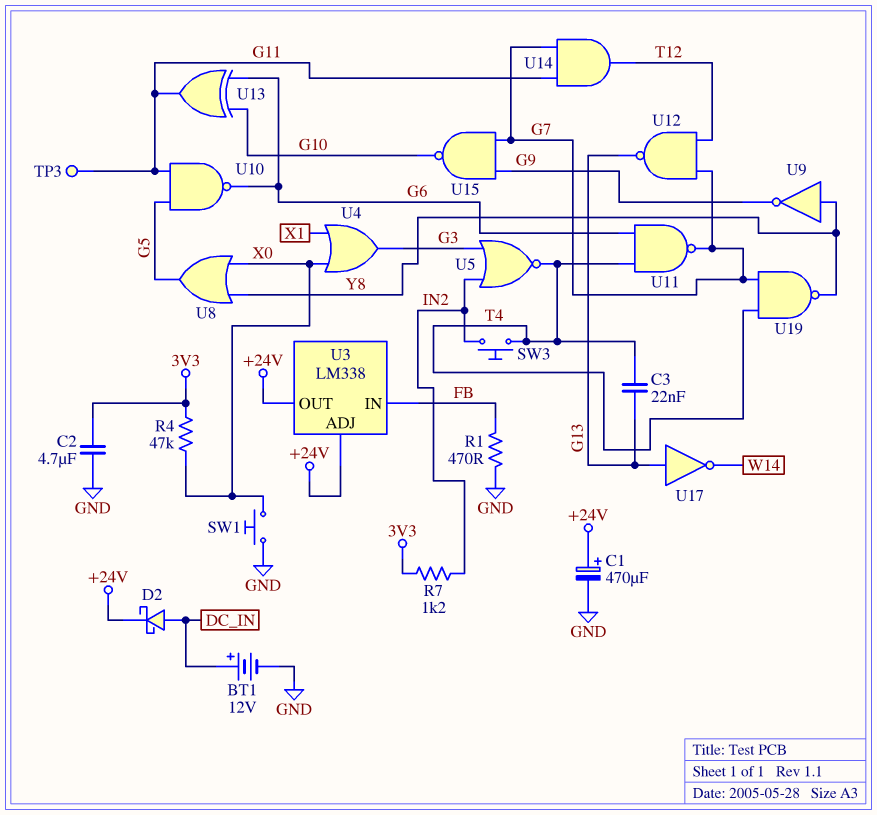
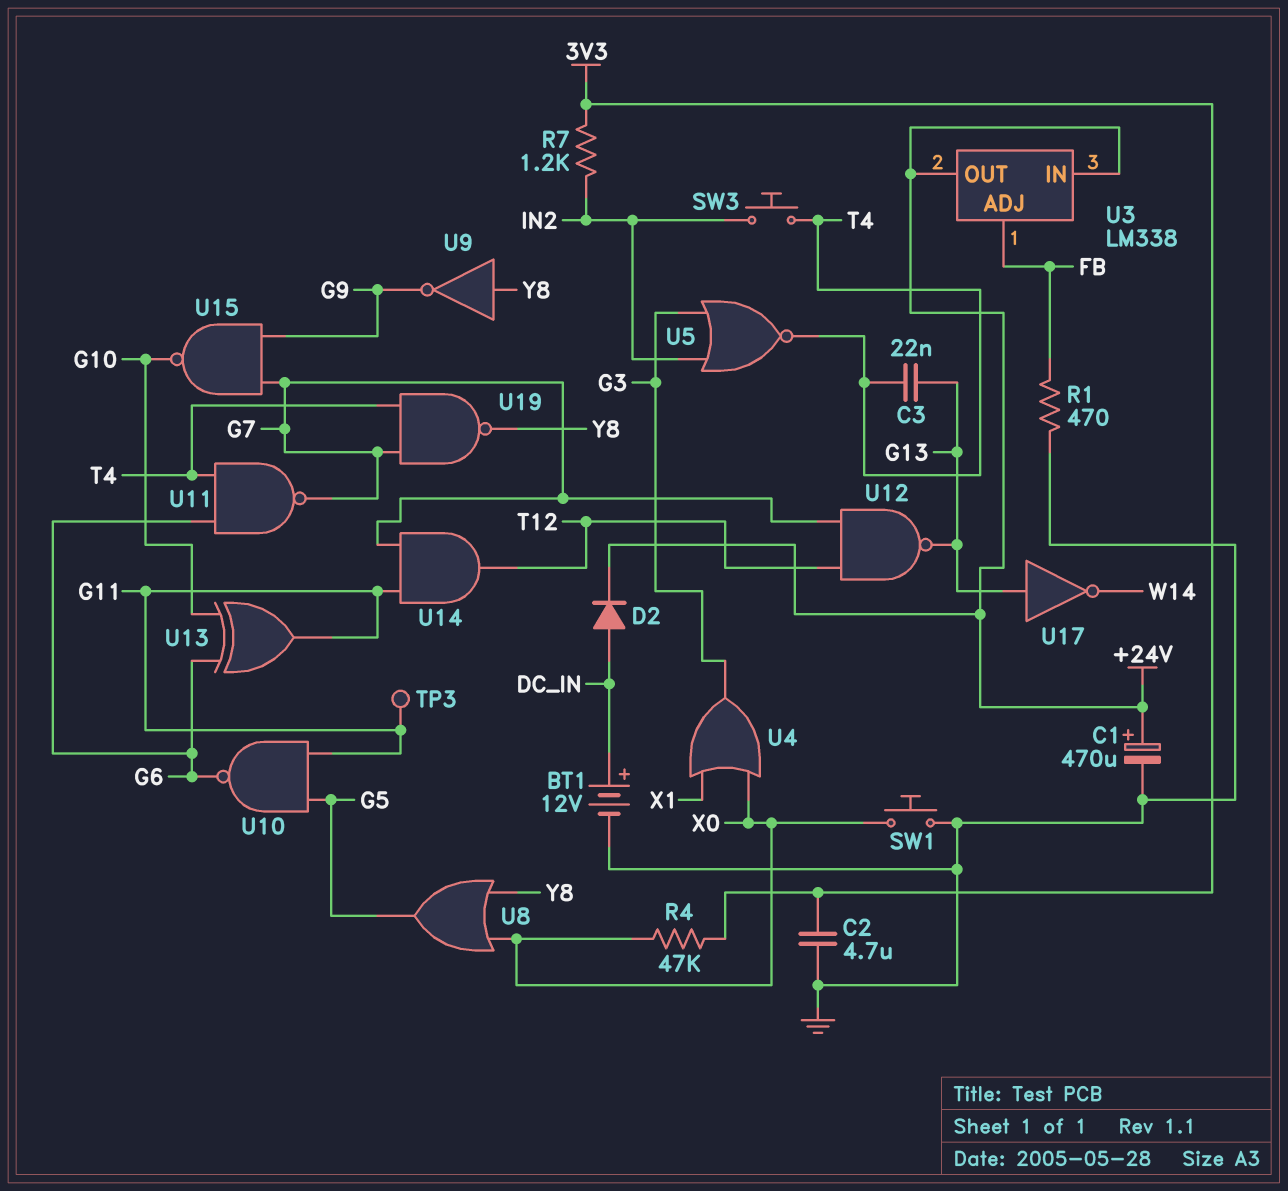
D2: schottky (A DC_IN, K +24V) -> diode (A DC_IN, K +24V)
U3 pin ADJ: +24V -> FB
U3 pin IN: FB -> +24V

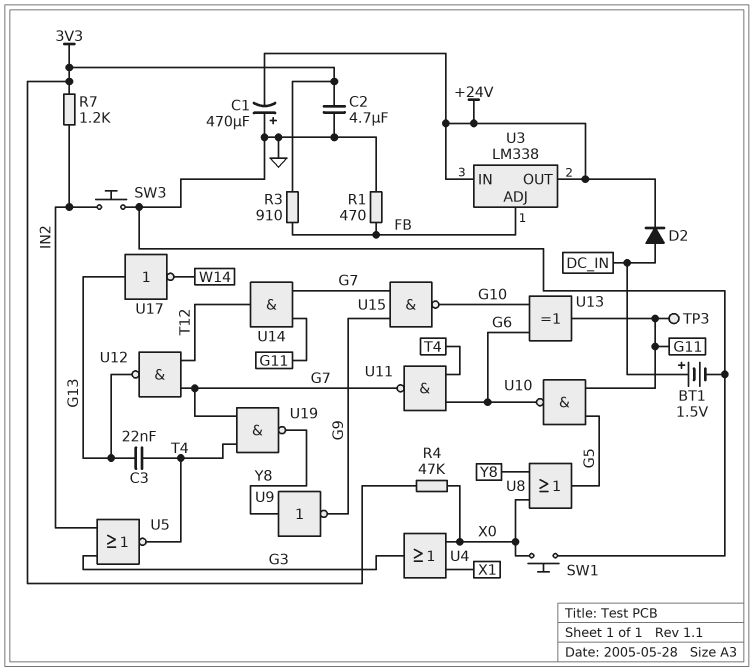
BT1: 12V (plus DC_IN, minus GND) -> 1.5V (plus DC_IN, minus GND)
C1: 470uF (plus +24V, minus GND) -> 470uF (plus GND, minus +24V)
R3: none -> 910 (3V3, FB)
SW3: button (IN2, T4) -> button (GND, IN2)

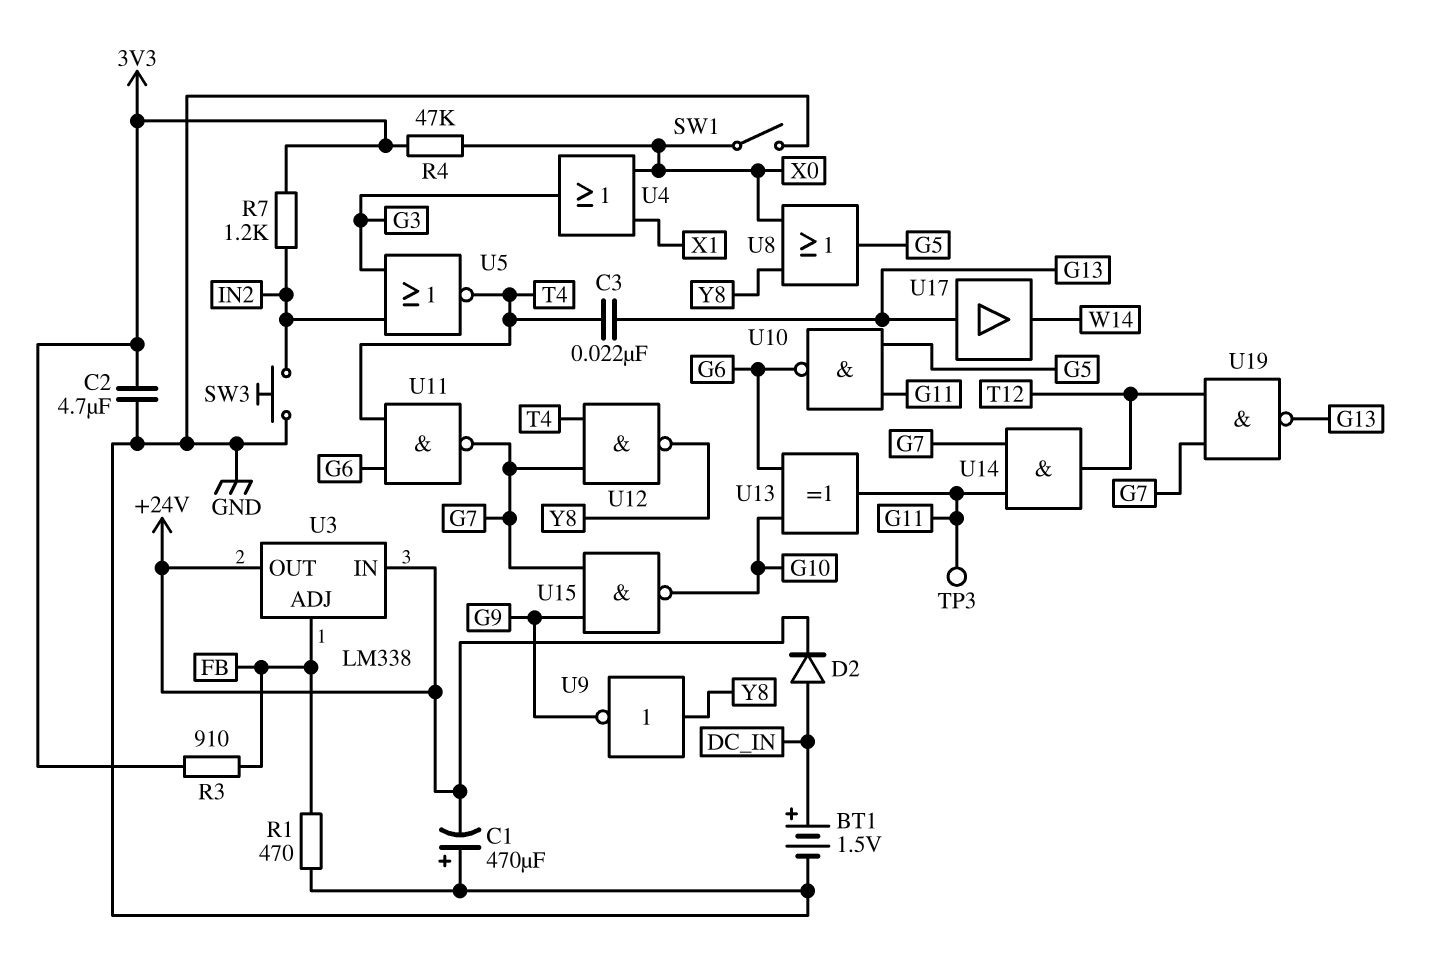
SW1: button (GND, X0) -> switch (GND, X0)
U12: NAND (in G7, in T12, out G13) -> NAND (in G7, in T4, out Y8)
U17: NOT (in G13, out W14) -> buffer (in G13, out W14)
U19: NAND (in G7, in T4, out Y8) -> NAND (in G7, in T12, out G13)

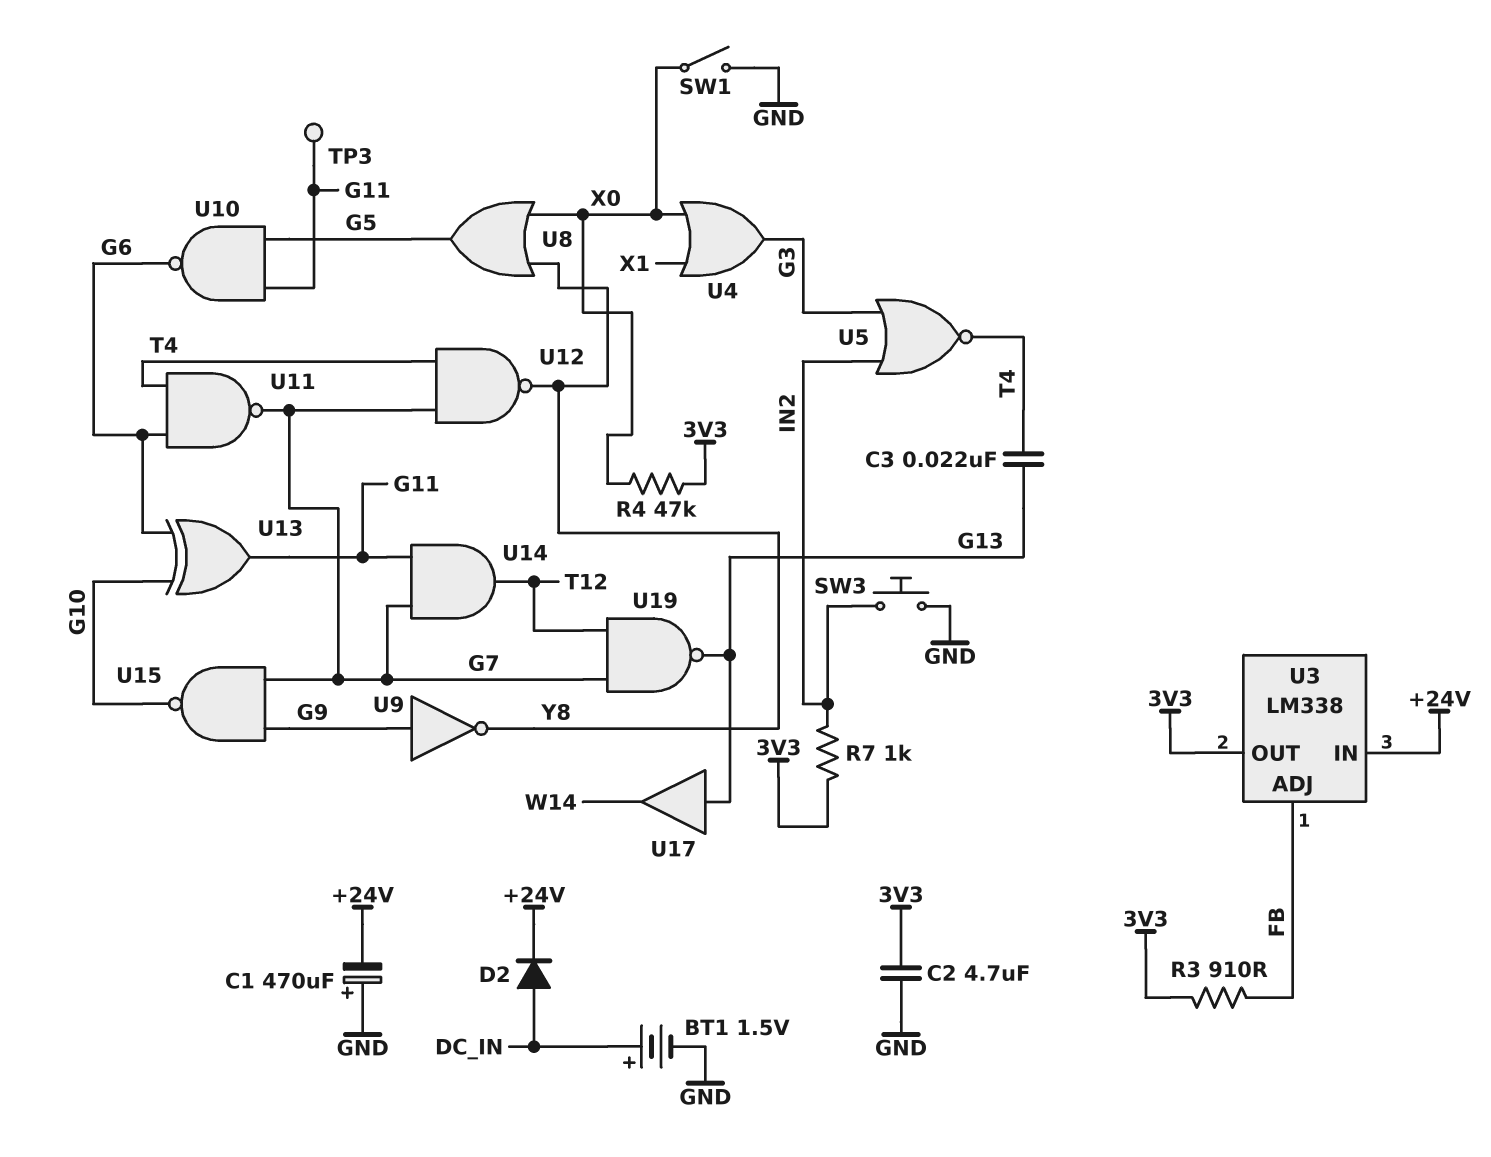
R1: 470 (FB, GND) -> none
R7: 1.2k (3V3, IN2) -> 1k (3V3, IN2)
U3 pin OUT: +24V -> 3V3
U9: NOT (in Y8, out G9) -> NOT (in G9, out Y8)

